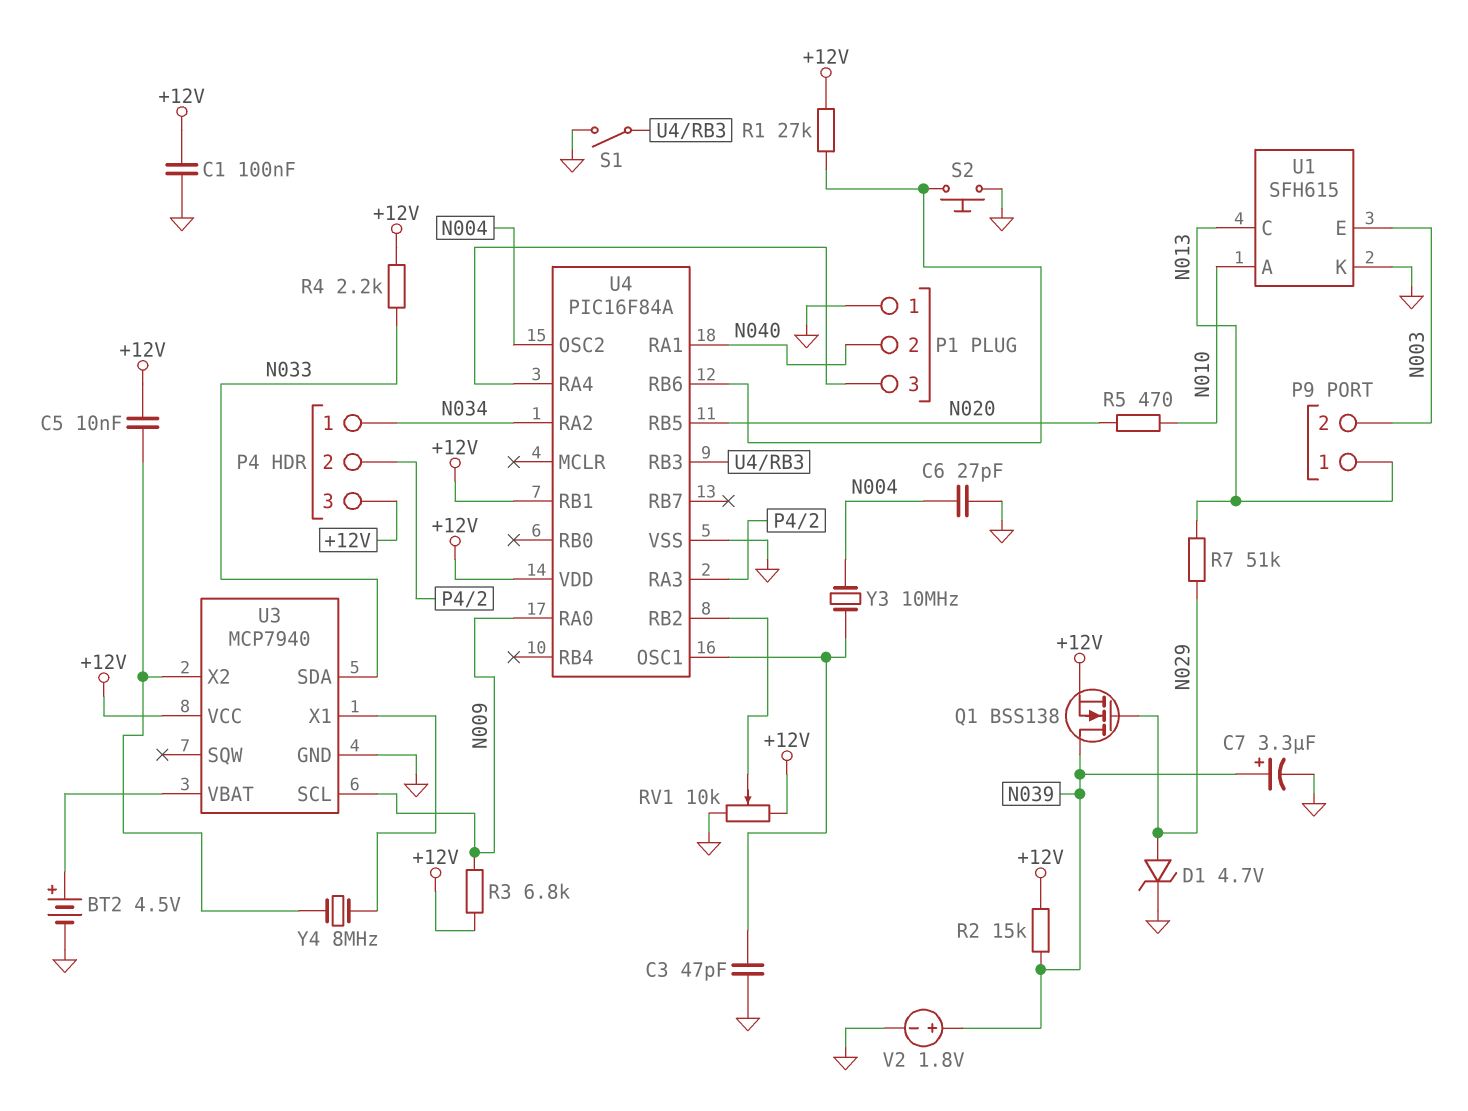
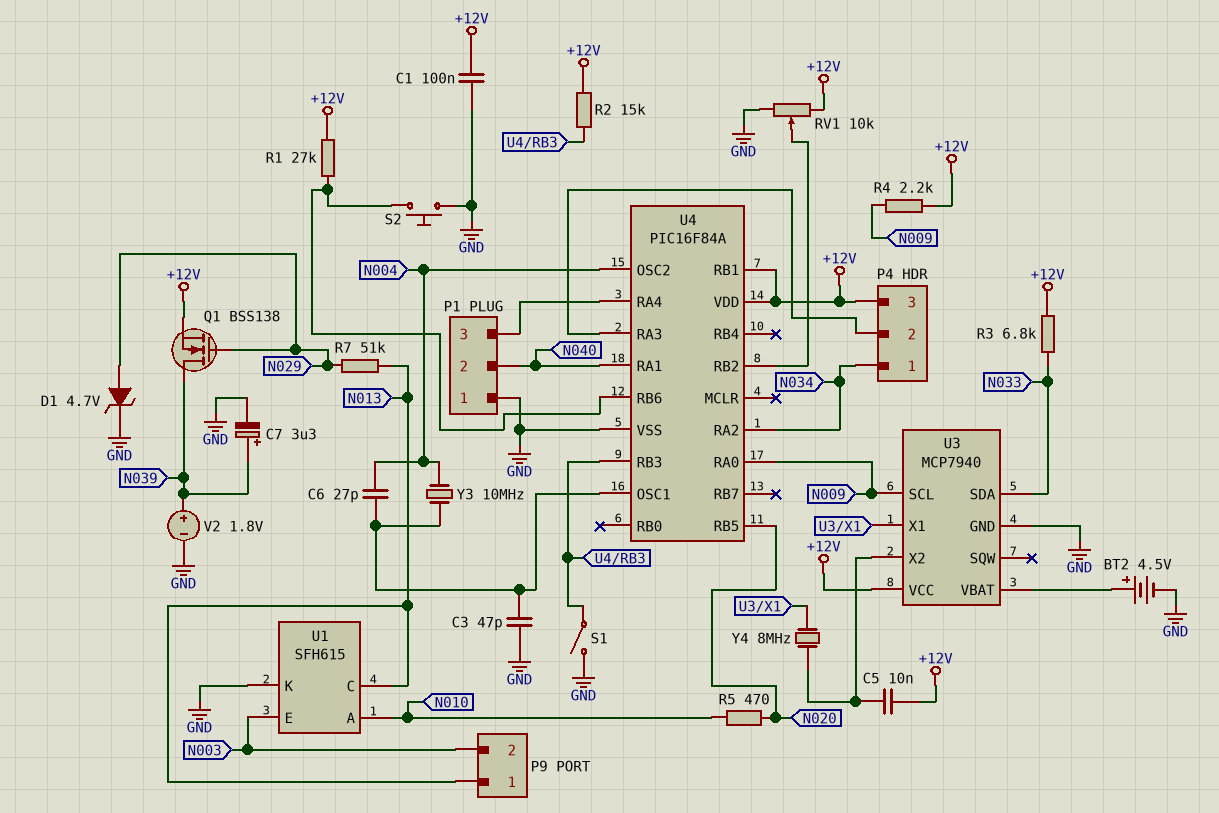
C6: 27pF (GND, N004) -> 27pF (N004, U4/OSC1)
R2: 15k (+12V, N039) -> 15k (+12V, U4/RB3)
R3: 6.8k (+12V, N009) -> 6.8k (+12V, N033)
R4: 2.2k (+12V, N033) -> 2.2k (+12V, N009)

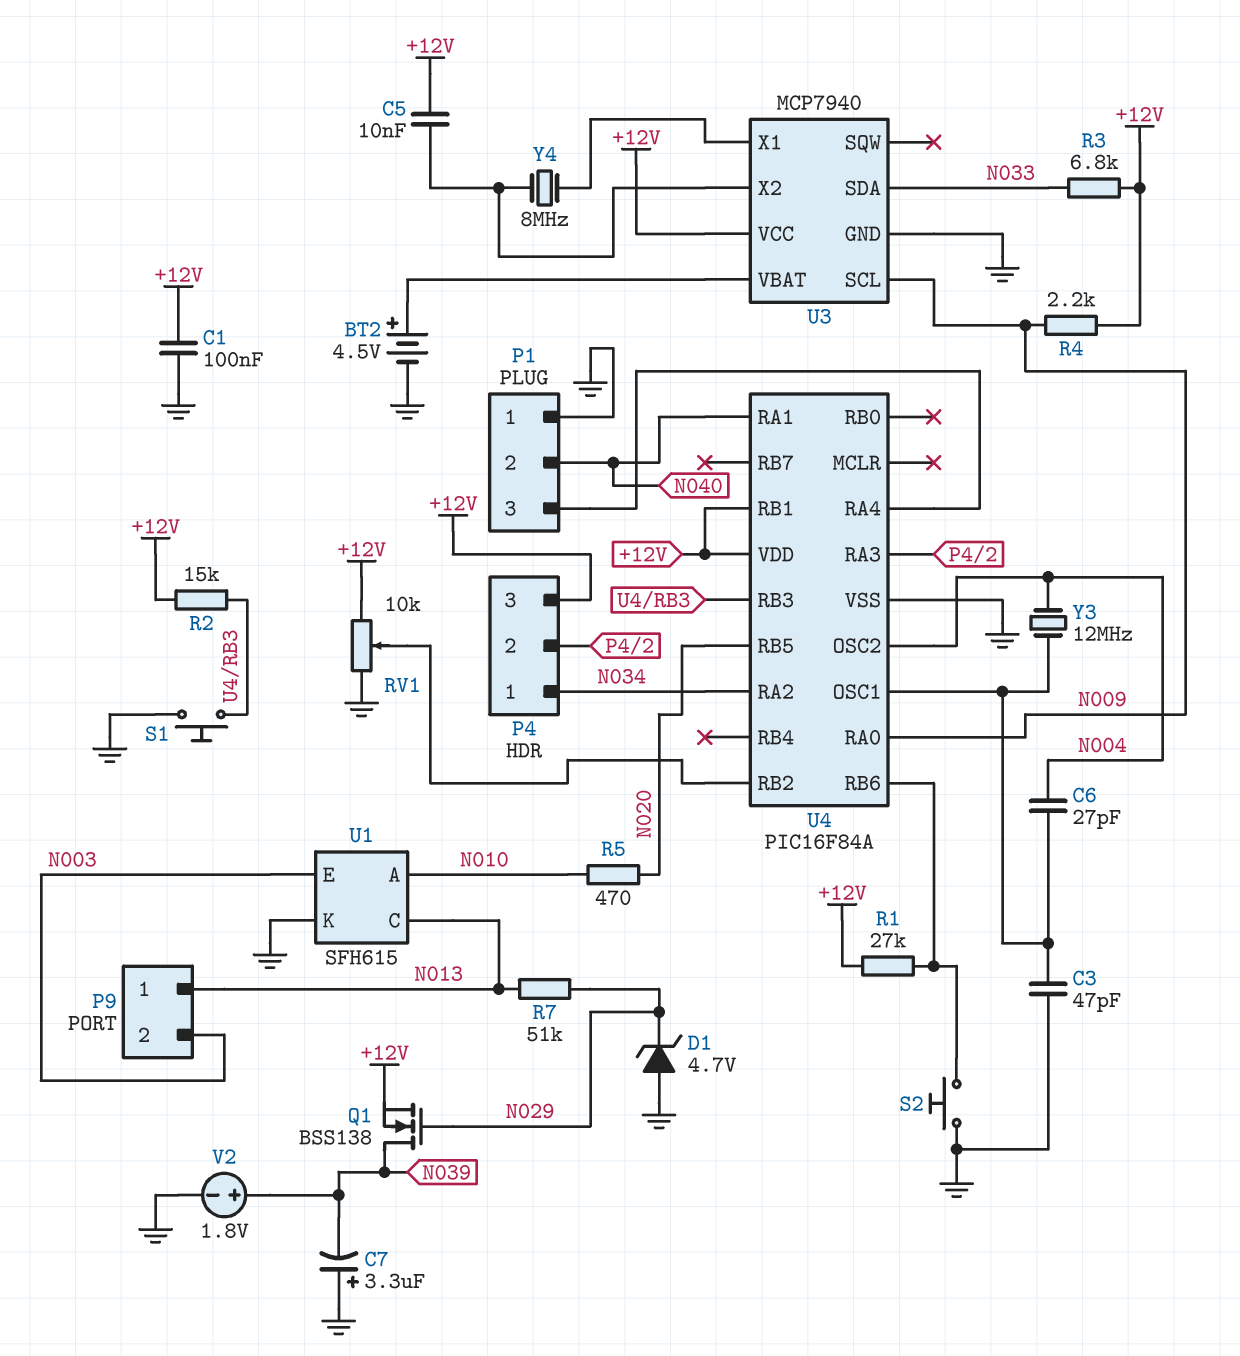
C7: 3.3uF (plus N039, minus GND) -> 3.3uF (plus GND, minus N039)
D1: zener 4.7V (A N029, K GND) -> zener 4.7V (A GND, K N029)
S1: switch (GND, U4/RB3) -> button (GND, U4/RB3)
Y3: 10MHz (N004, U4/OSC1) -> 12MHz (N004, U4/OSC1)

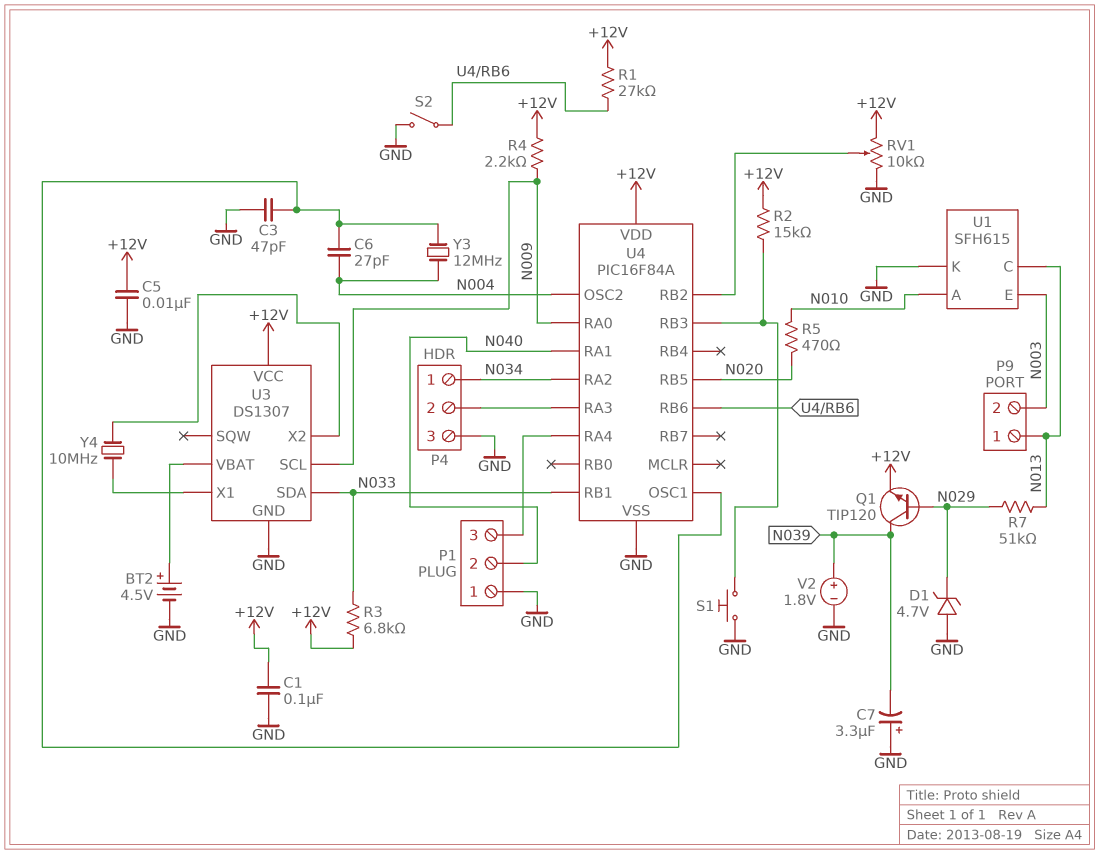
C5: 10nF (+12V, U3/X2) -> 10nF (+12V, GND)
P4 pin 3: +12V -> GND
Q1: NMOS BSS138 (G N029, D N039, S +12V) -> NPN TIP120 (B N029, C N039, E +12V)
S2: button (GND, U4/RB6) -> switch (GND, U4/RB6)
U3: MCP7940 -> DS1307
U4 pin RB1: +12V -> N033
Y4: 8MHz (U3/X1, U3/X2) -> 10MHz (U3/X1, U3/X2)

